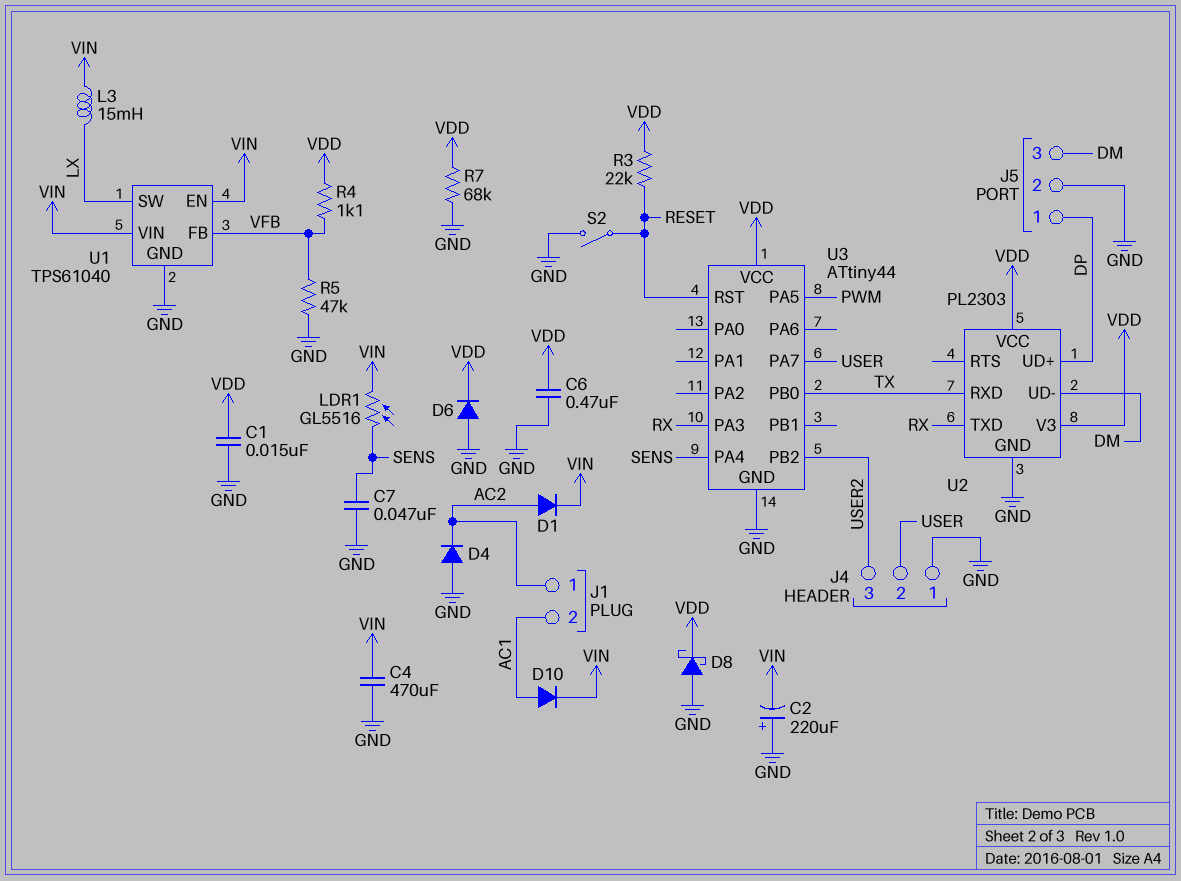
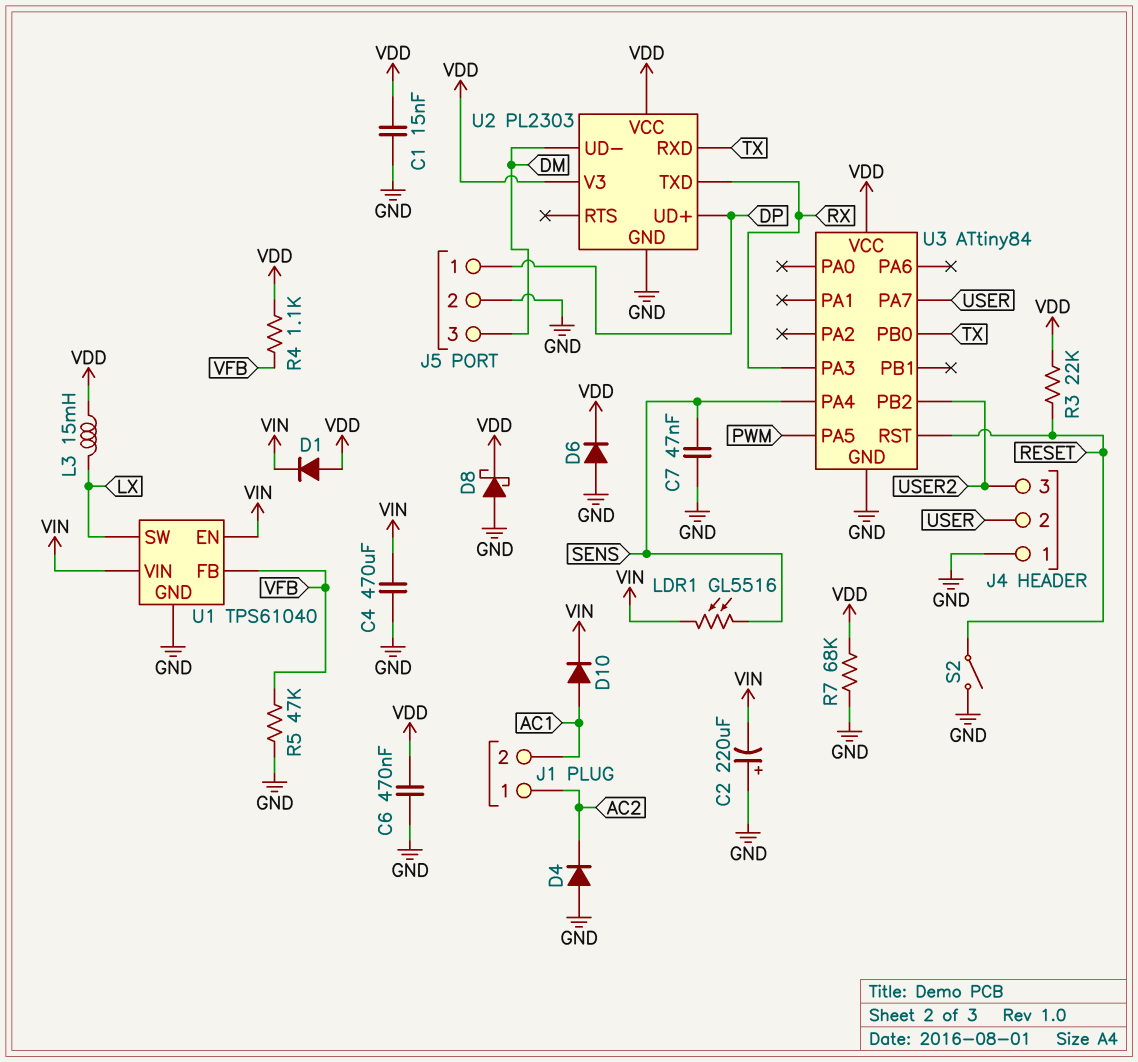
D1: diode (A AC2, K VIN) -> diode (A VDD, K VIN)
L3: 15mH (LX, VIN) -> 15mH (LX, VDD)
U3: ATtiny44 -> ATtiny84

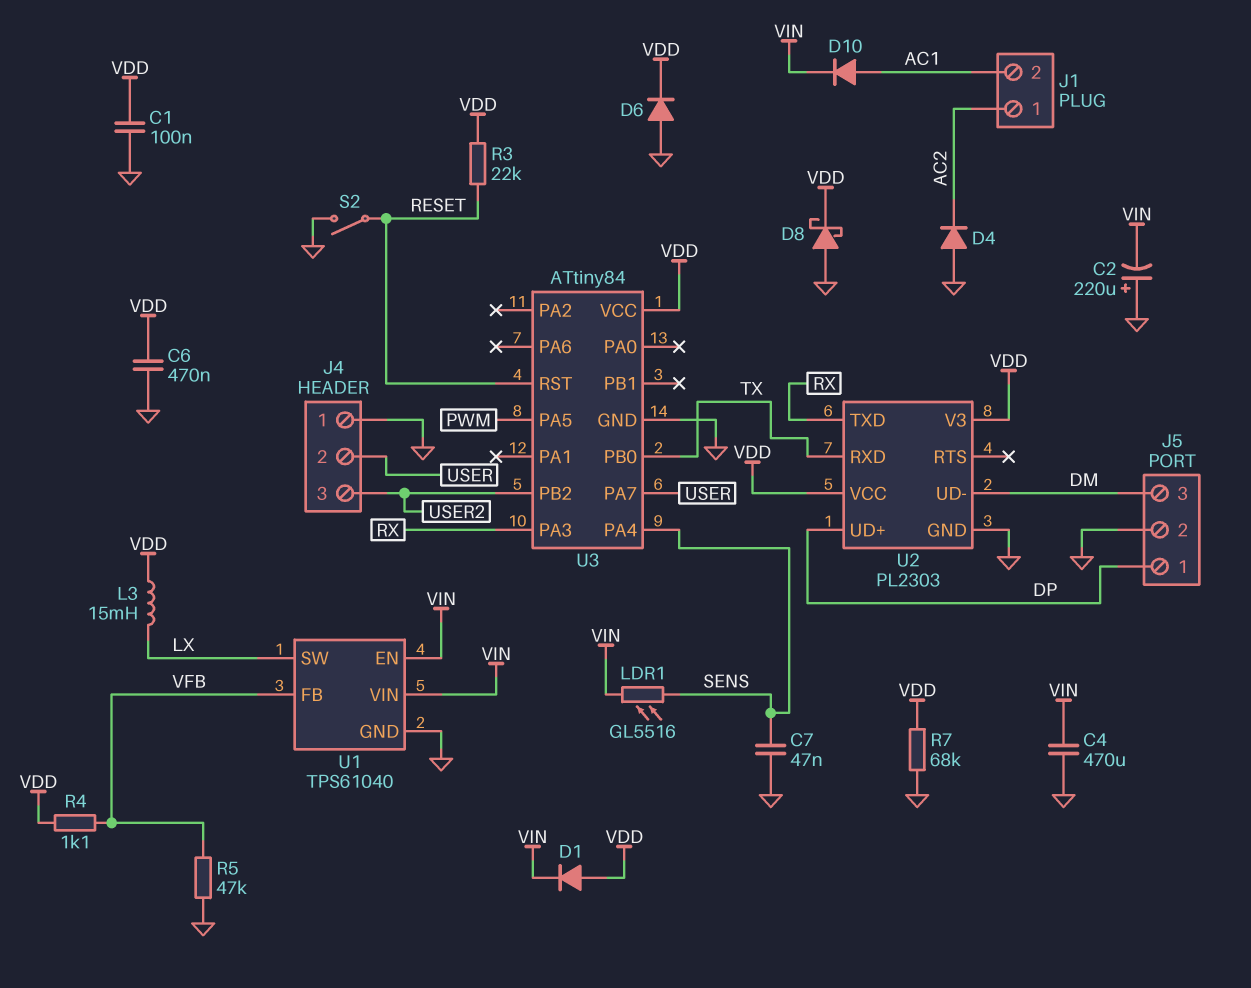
C1: 15nF (GND, VDD) -> 100nF (GND, VDD)

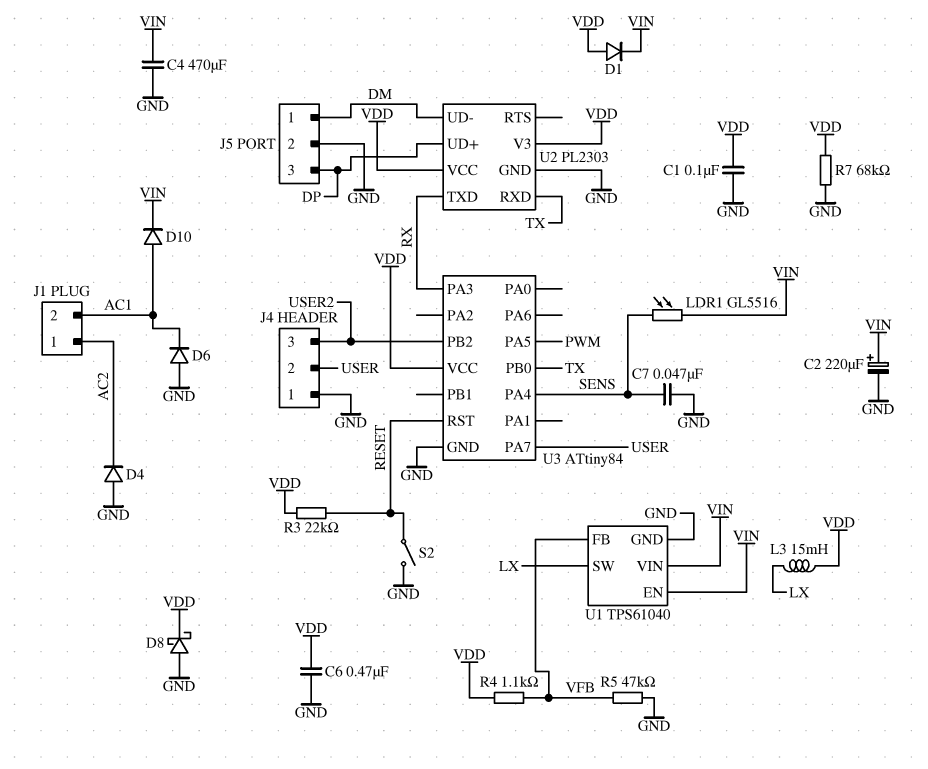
C2: 220uF (plus GND, minus VIN) -> 220uF (plus VIN, minus GND)
D6: diode (A GND, K VDD) -> diode (A GND, K AC1)
J5 pin 1: DP -> DM
J5 pin 3: DM -> DP

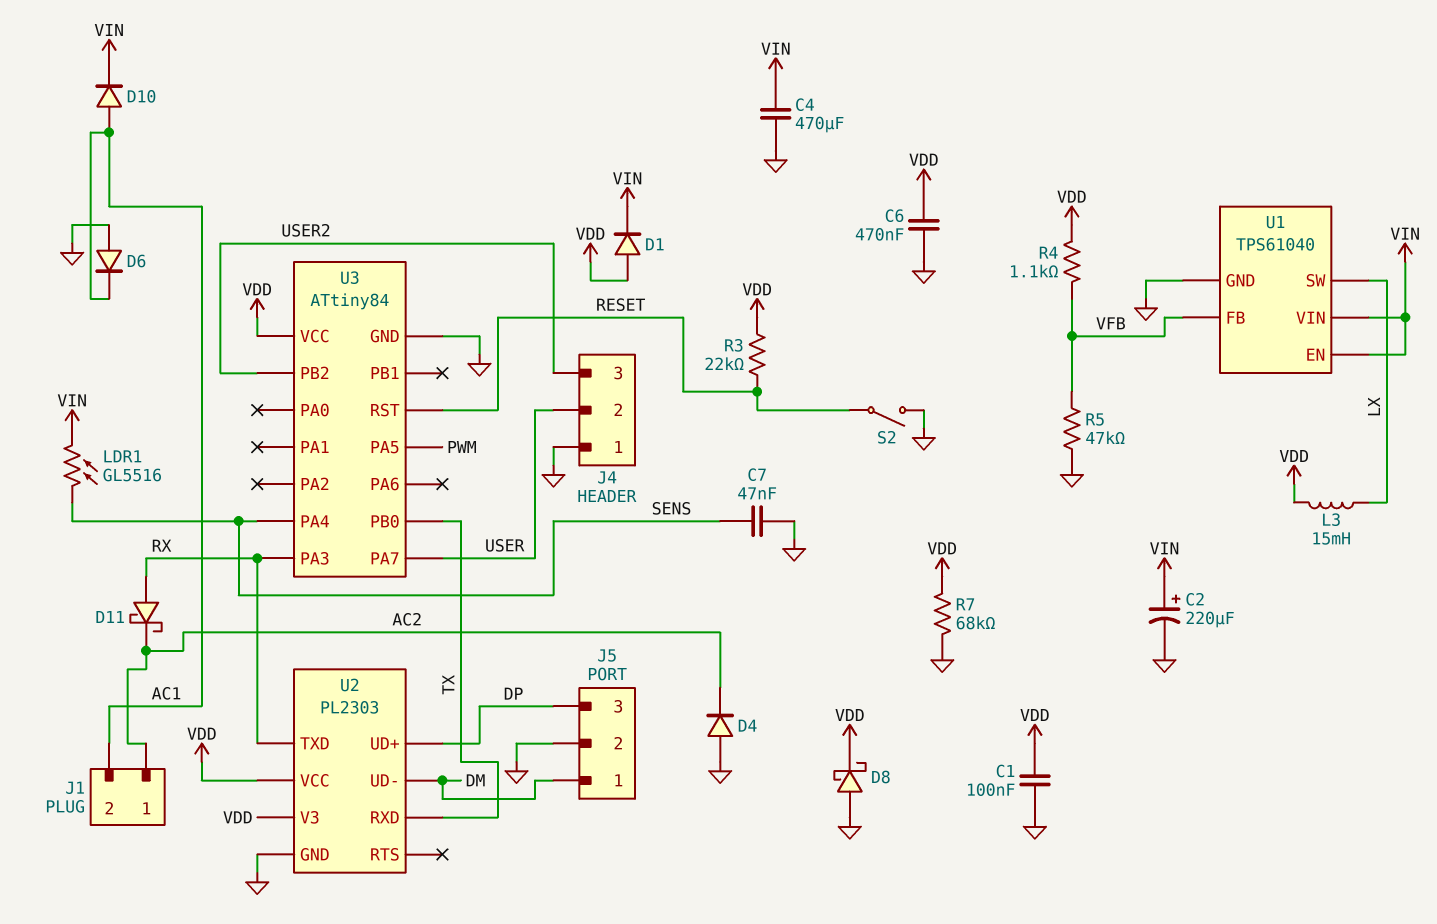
D11: none -> schottky (A RX, K AC2)

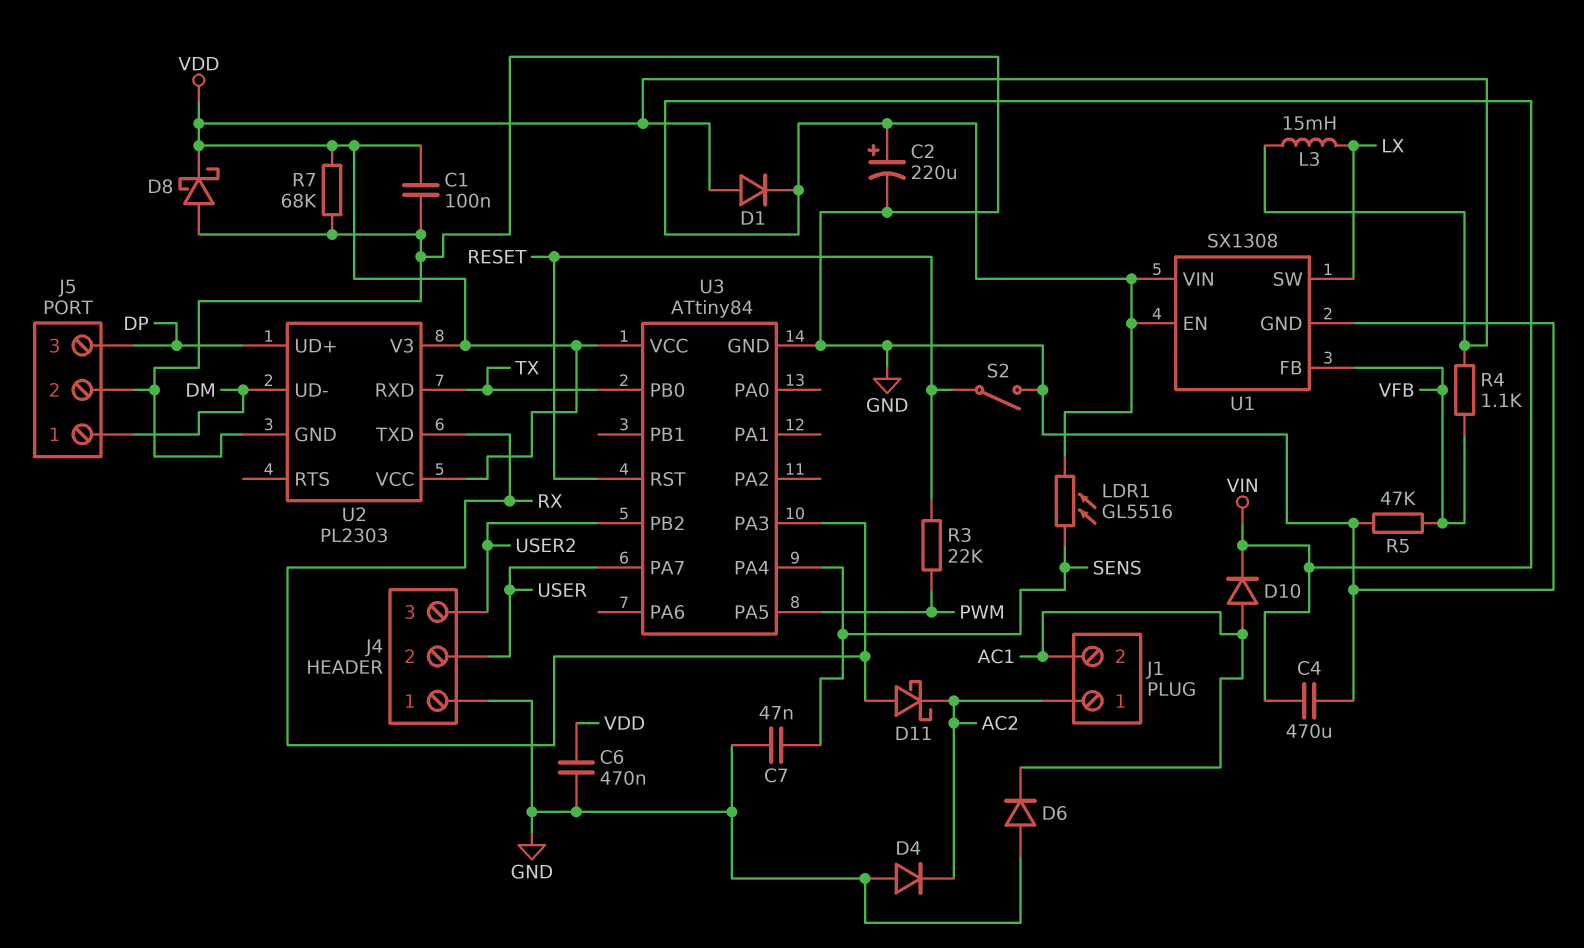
R3: 22k (RESET, VDD) -> 22k (PWM, RESET)
U1: TPS61040 -> SX1308

